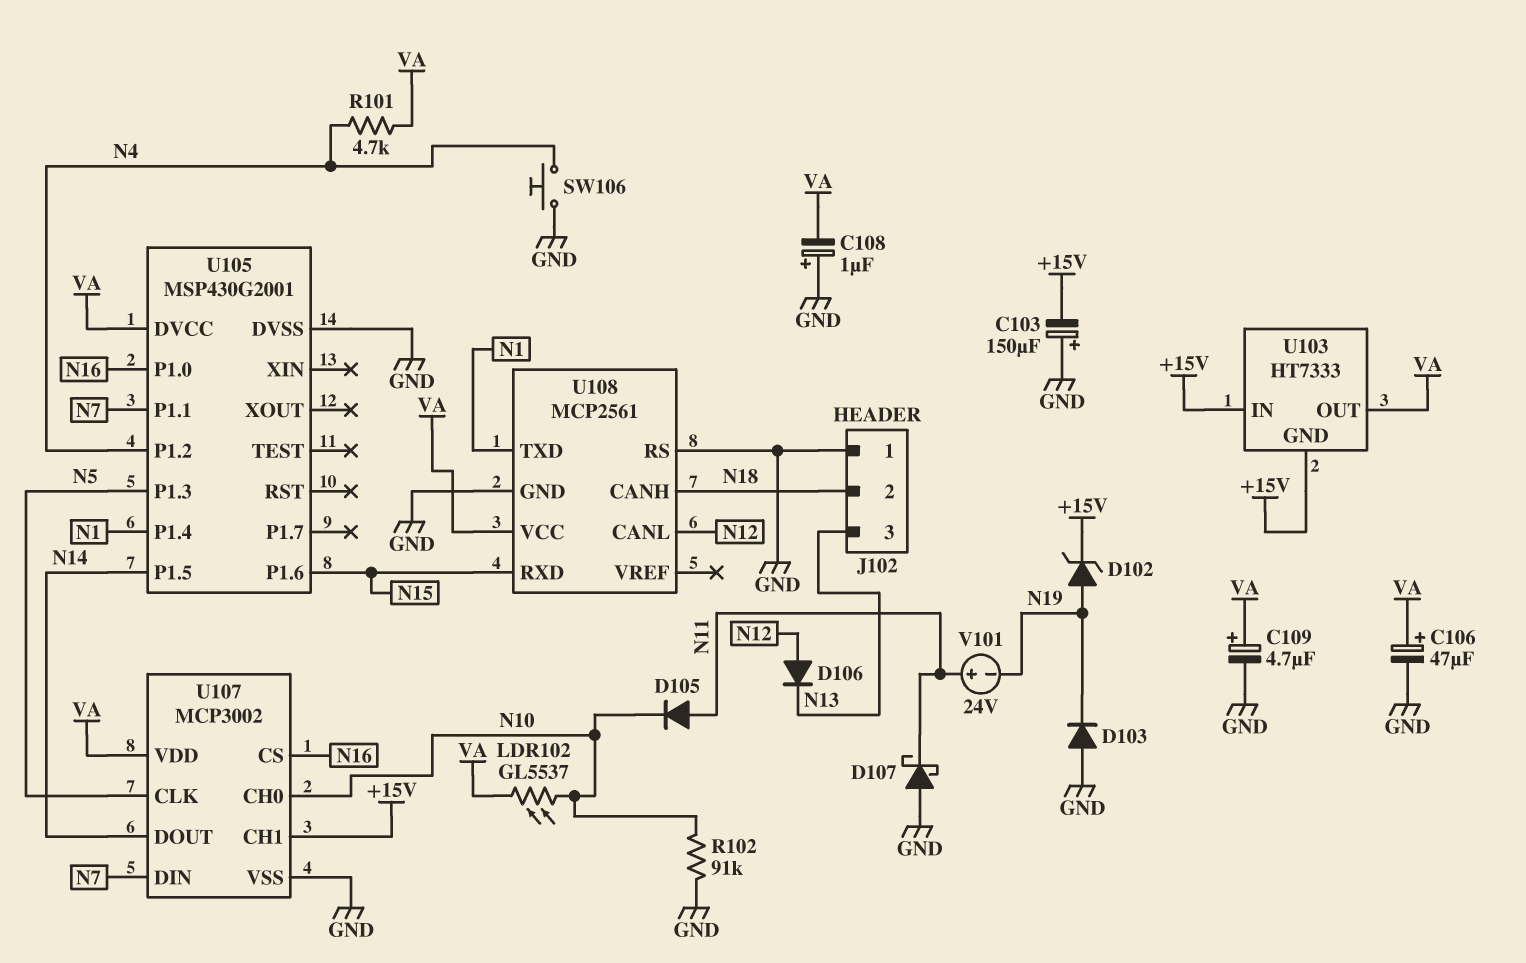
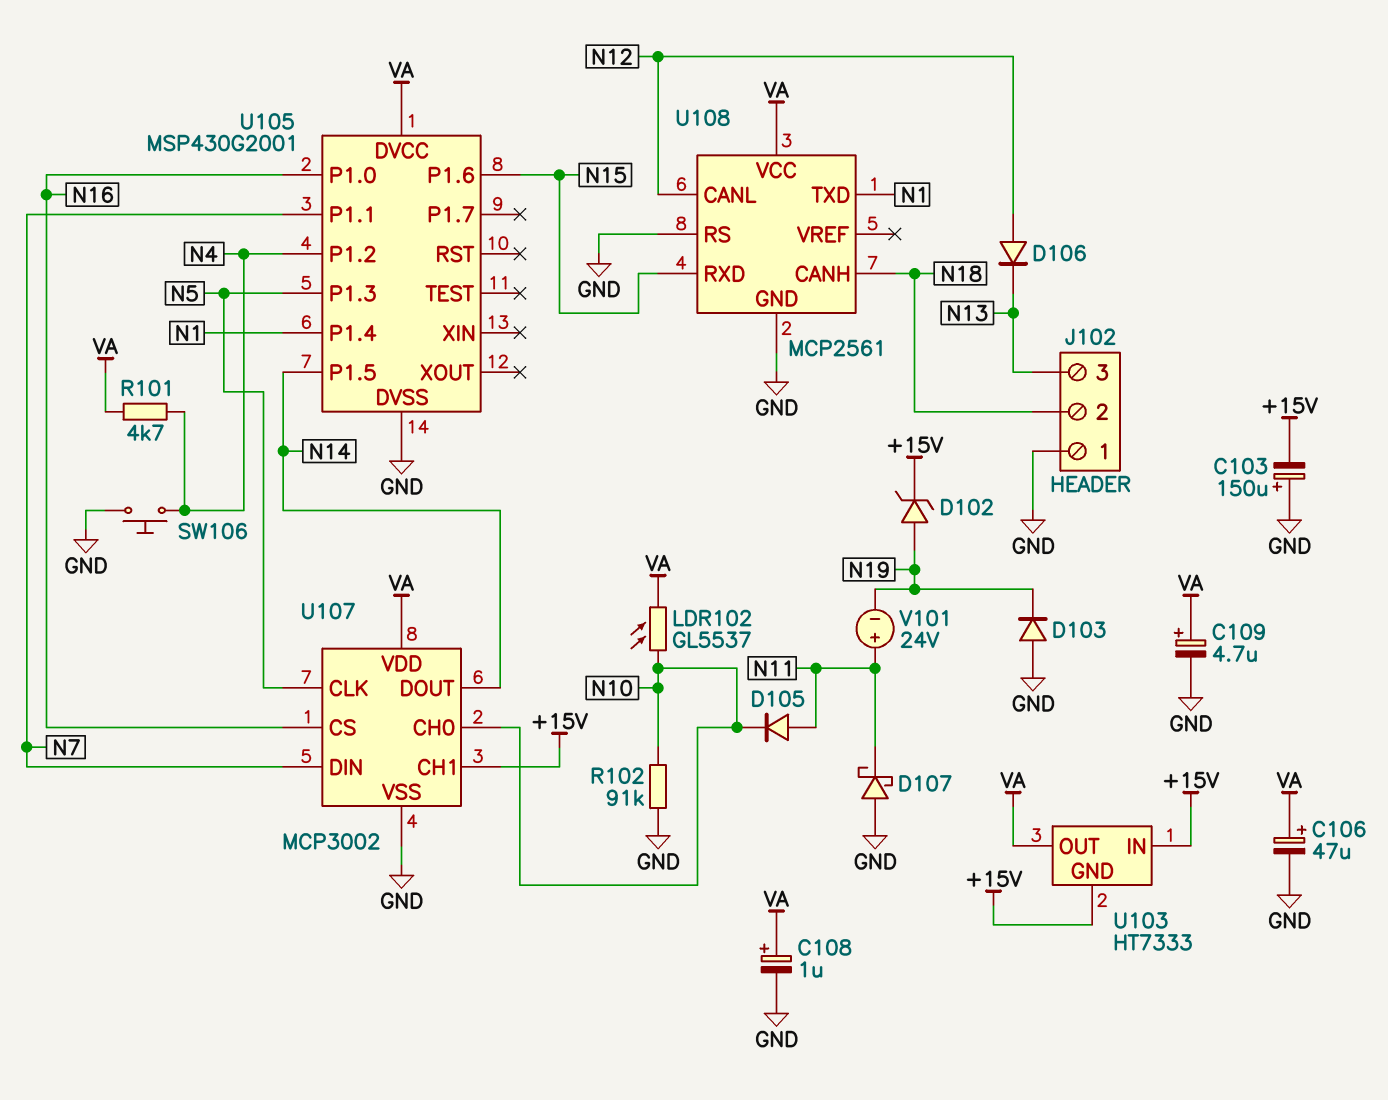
C108: 1uF (plus GND, minus VA) -> 1uF (plus VA, minus GND)

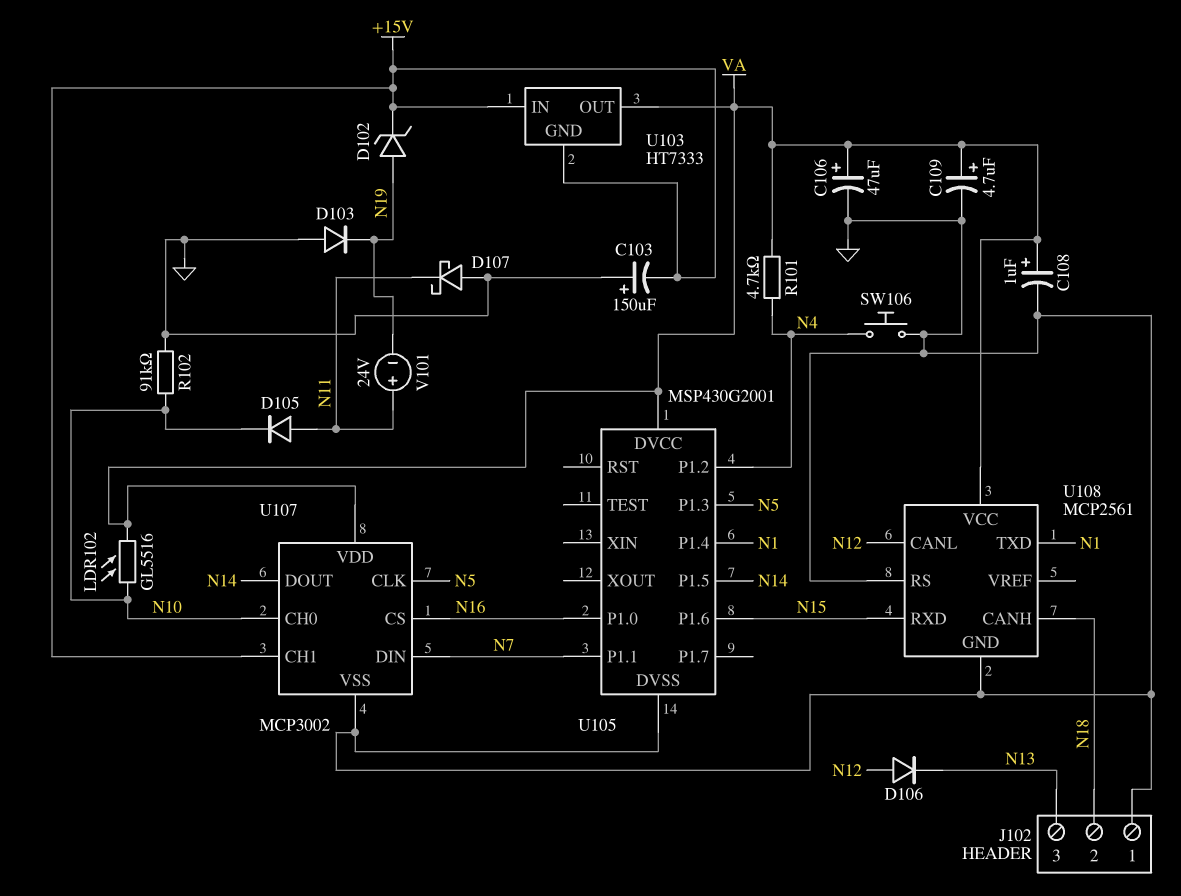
LDR102: GL5537 (N10, VA) -> GL5516 (N10, VA)

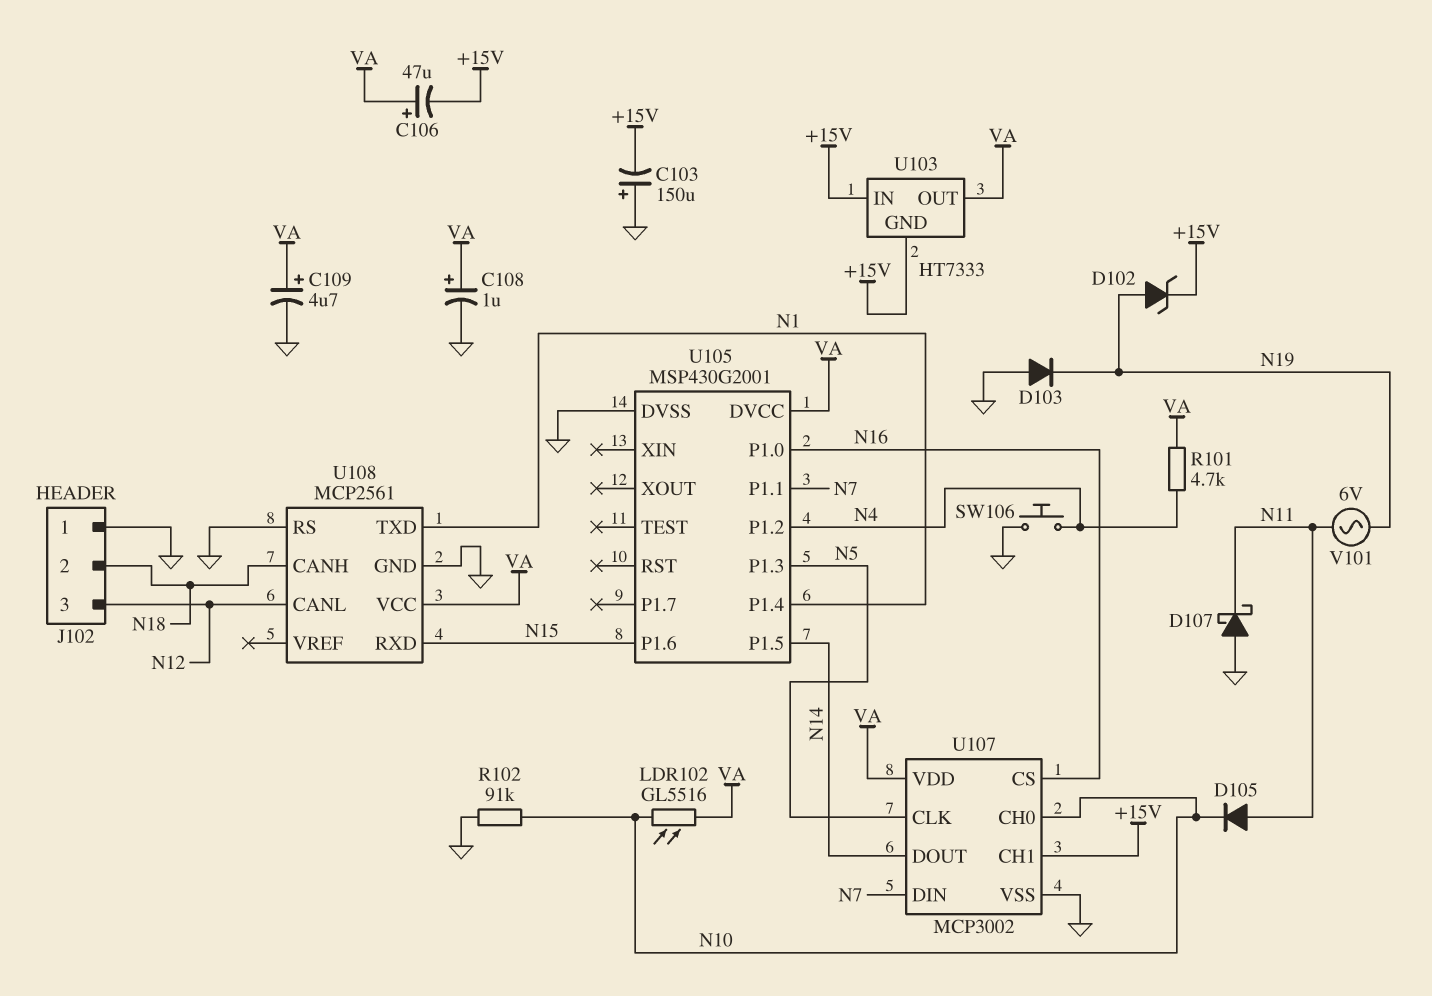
C106: 47uF (plus VA, minus GND) -> 47uF (plus VA, minus +15V)
D106: diode (A N12, K N13) -> none
J102 pin 3: N13 -> N12
V101: 24V (plus N11, minus N19) -> AC 6V (N11, N19)

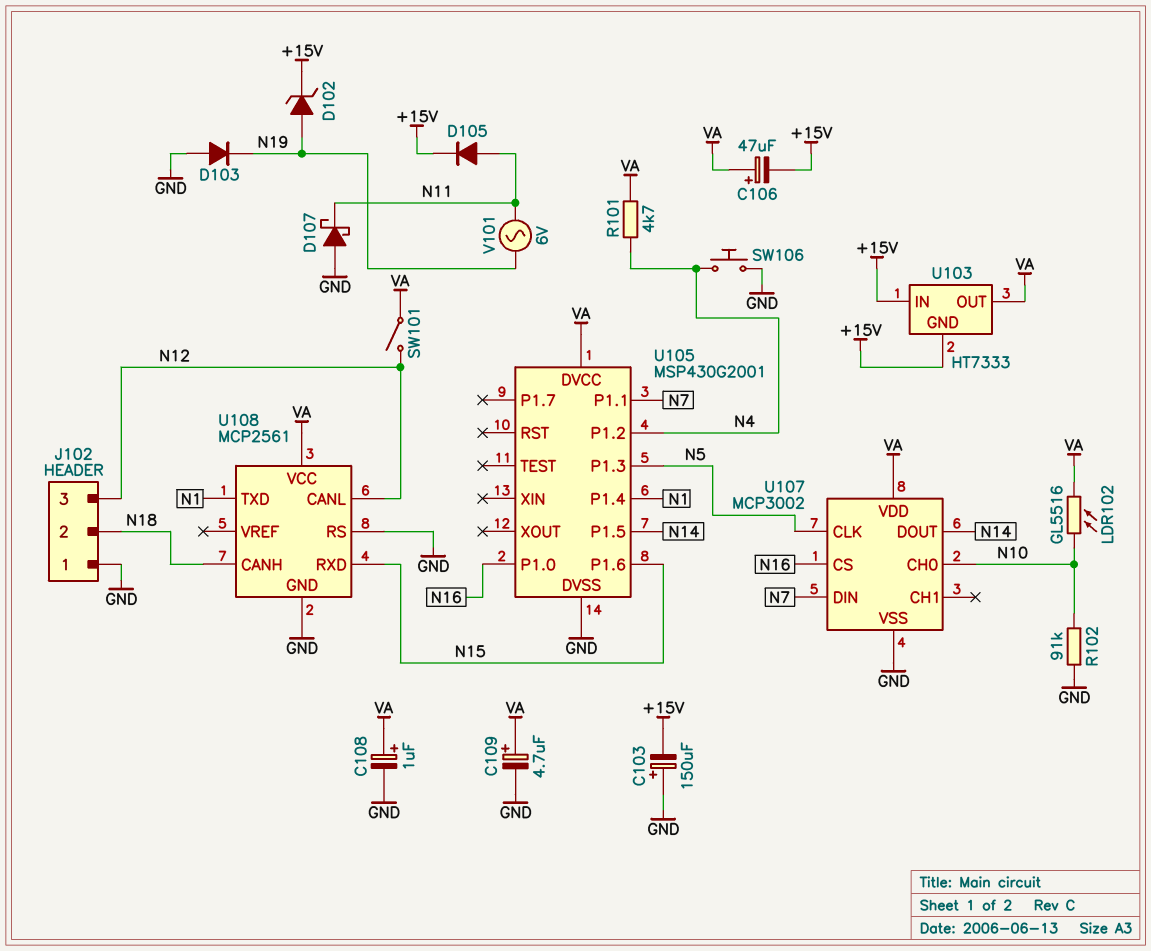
D105: diode (A N11, K N10) -> diode (A N11, K +15V)
SW101: none -> switch (N12, VA)
U107 pin CH1: +15V -> none

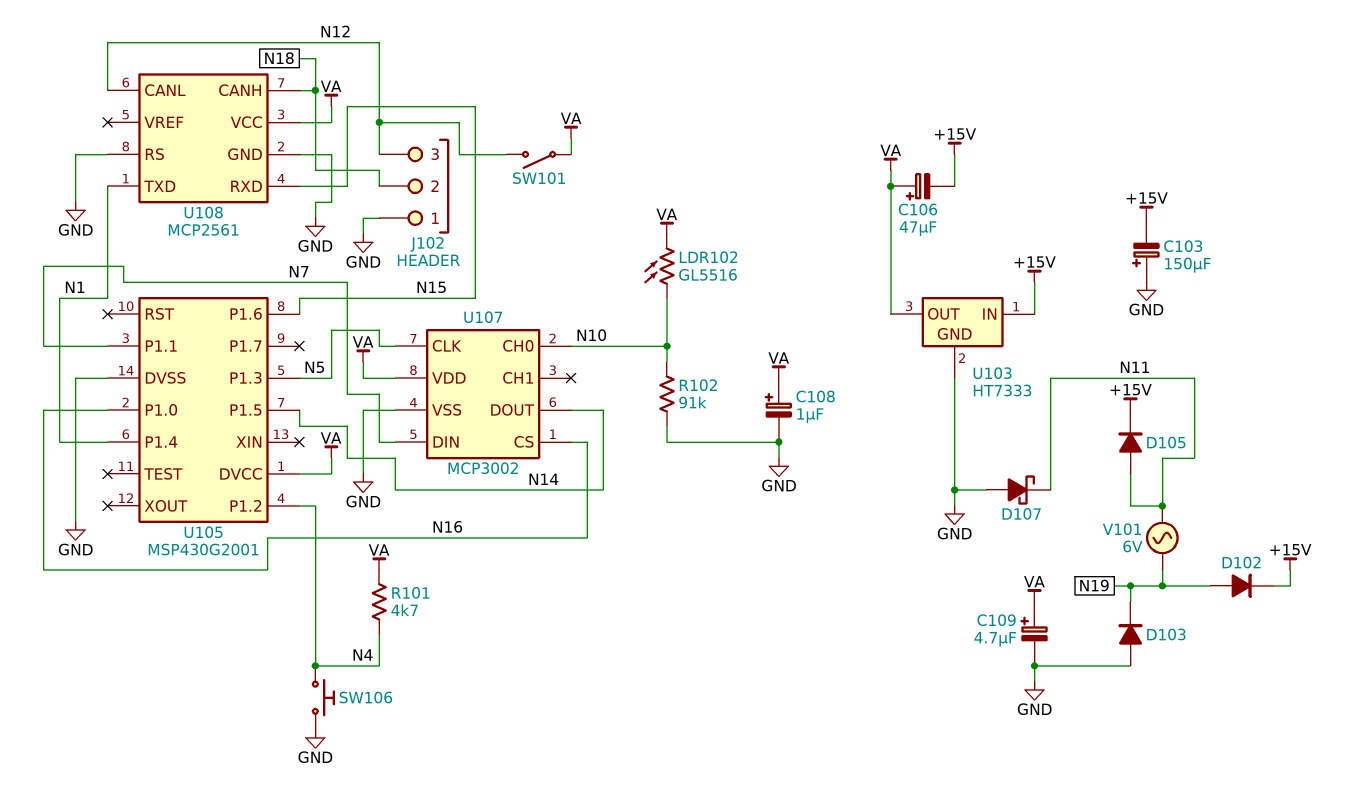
D102: zener (A N19, K +15V) -> diode (A N19, K +15V)
U103 pin GND: +15V -> GND

